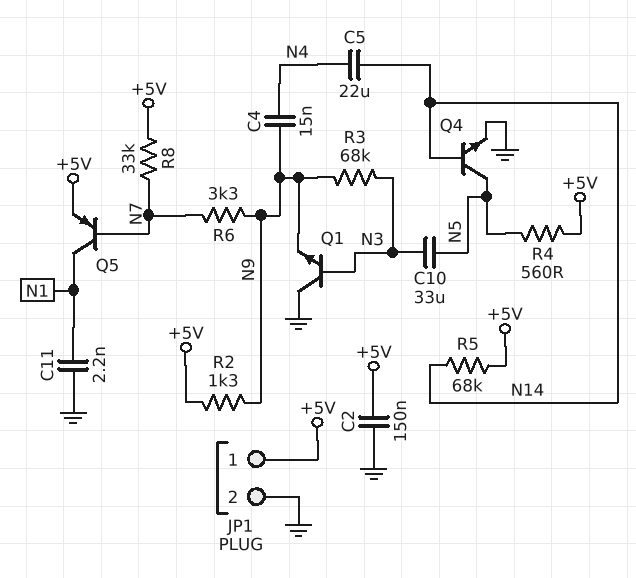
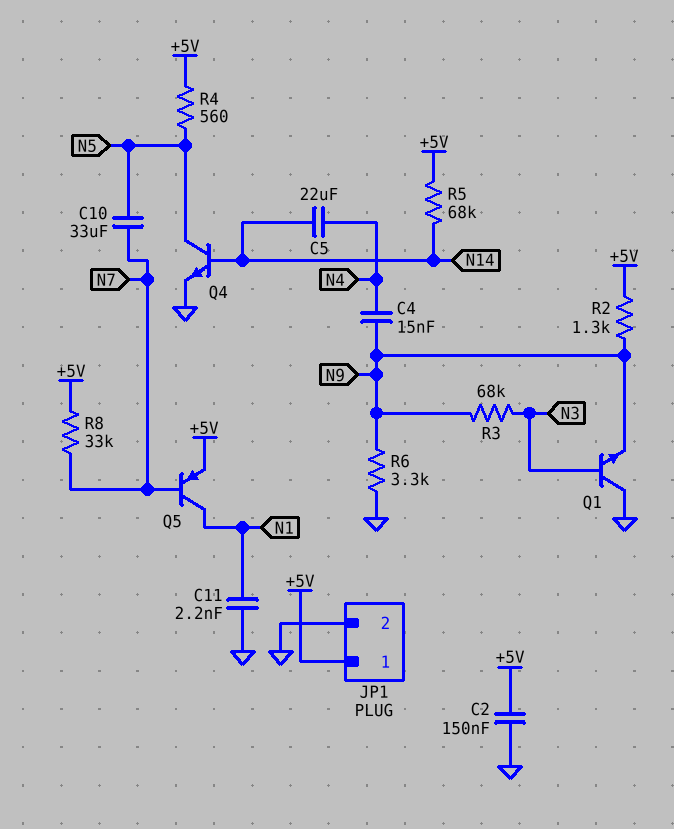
C10: 33uF (N3, N5) -> 33uF (N5, N7)
R6: 3.3k (N7, N9) -> 3.3k (GND, N9)

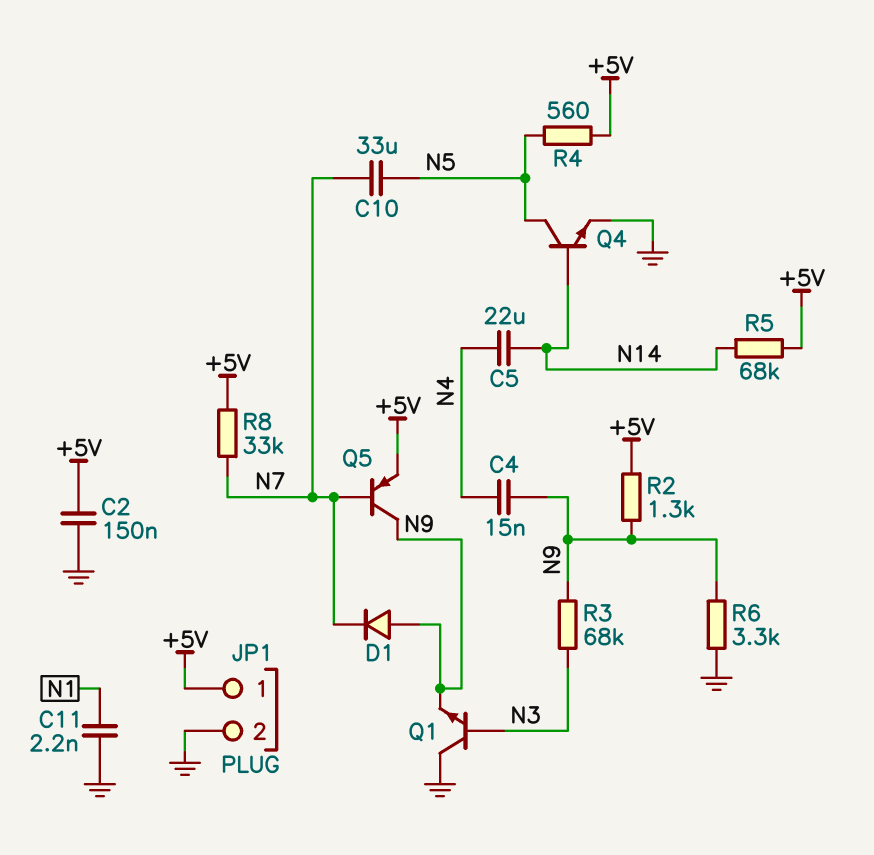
D1: none -> diode (A N9, K N7)
Q5: PNP (B N7, C N1, E +5V) -> PNP (B N7, C N9, E +5V)

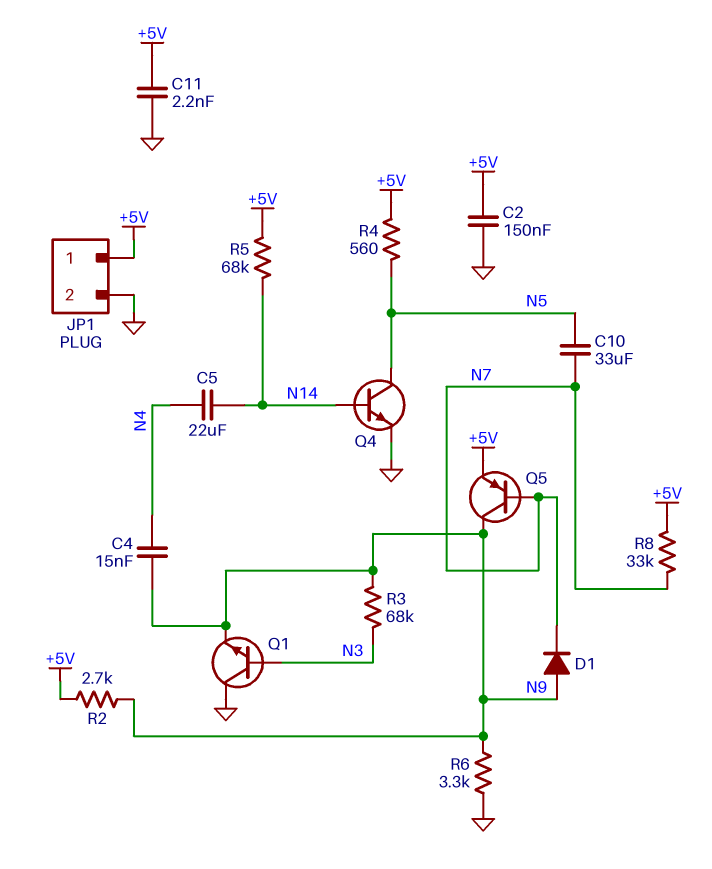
C11: 2.2nF (GND, N1) -> 2.2nF (+5V, GND)
R2: 1.3k (+5V, N9) -> 2.7k (+5V, N9)

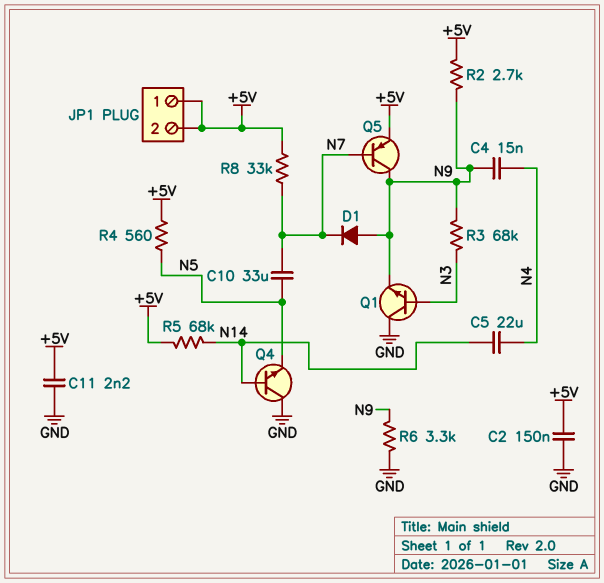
JP1 pin 2: GND -> +5V
Q4: NPN (B N14, C N5, E GND) -> NPN (B N14, C GND, E N5)

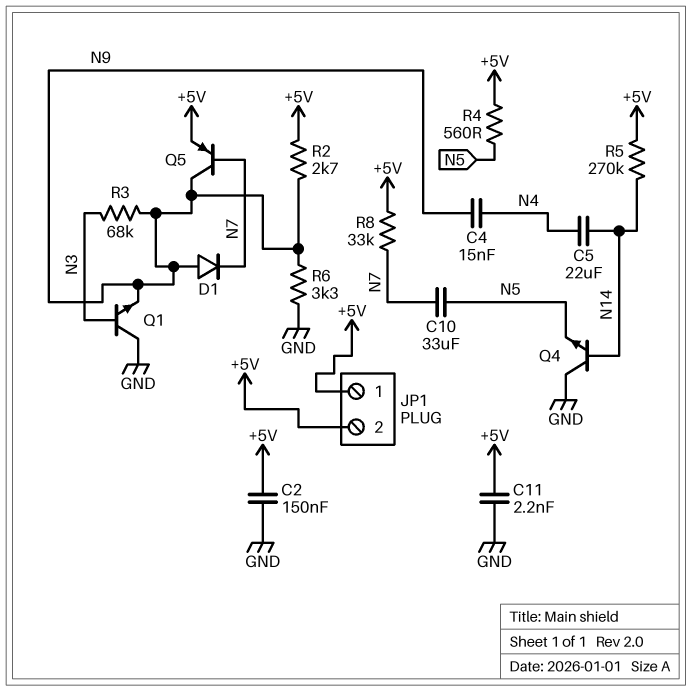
R5: 68k (+5V, N14) -> 270k (+5V, N14)

